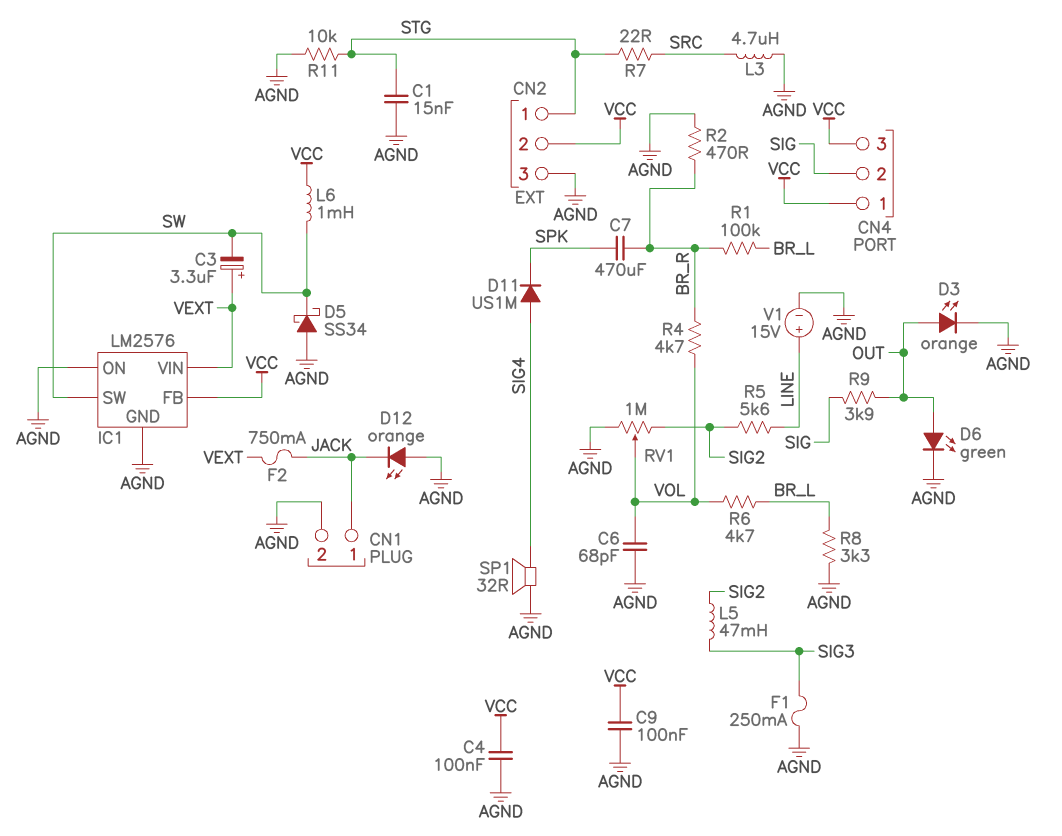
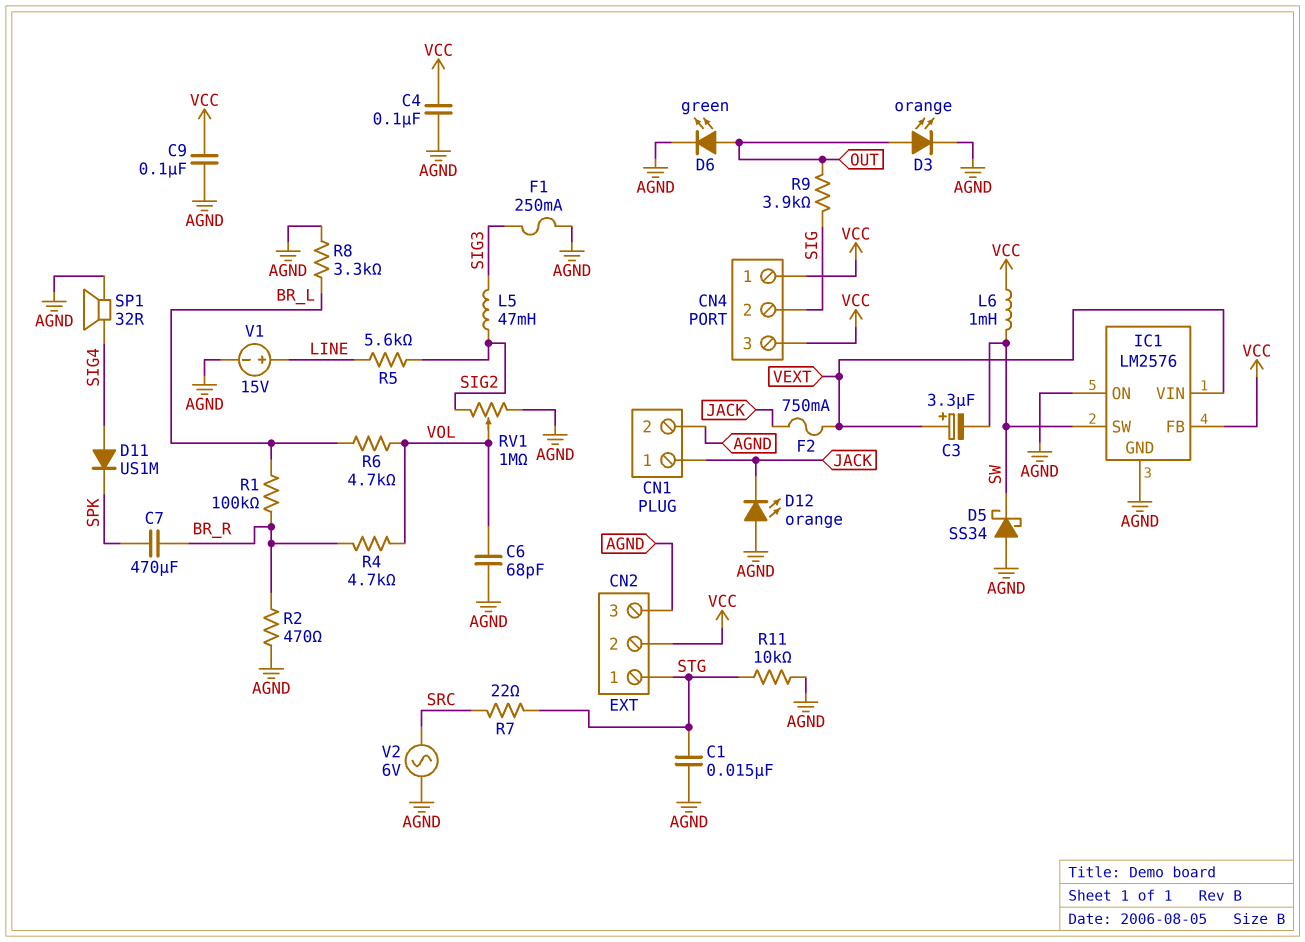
L3: 4.7uH (AGND, SRC) -> none
V2: none -> AC 6V (AGND, SRC)

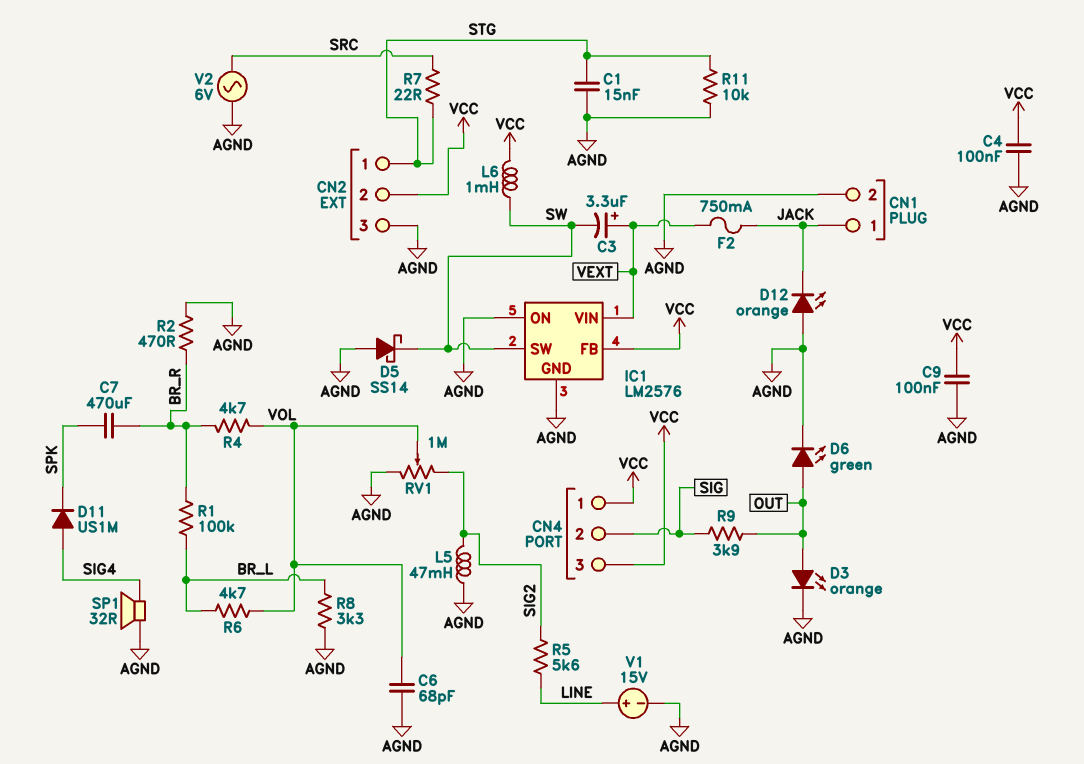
D5: schottky SS34 (A AGND, K SW) -> schottky SS14 (A AGND, K SW)
F1: 250mA (AGND, SIG3) -> none
L5: 47mH (SIG2, SIG3) -> 47mH (AGND, SIG2)

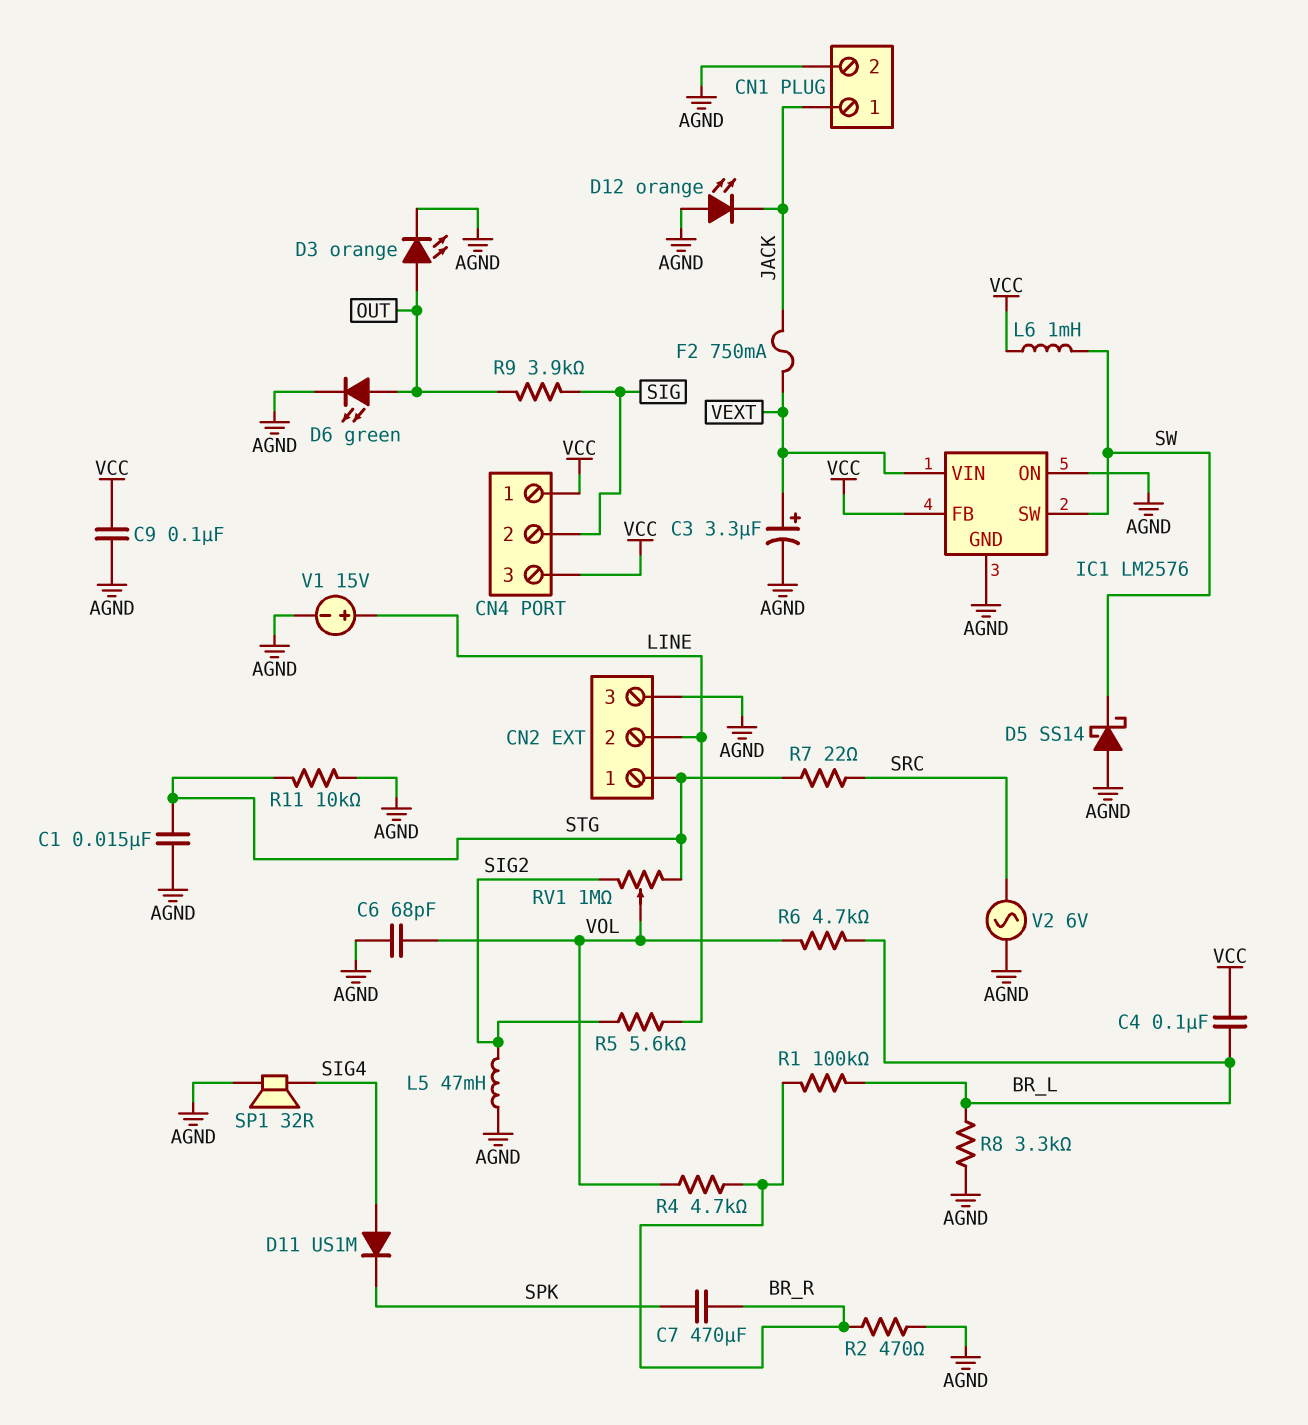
C3: 3.3uF (plus VEXT, minus SW) -> 3.3uF (plus VEXT, minus AGND)
C4: 100nF (AGND, VCC) -> 100nF (BR_L, VCC)
CN2 pin 2: VCC -> LINE
RV1: 1M (AGND, SIG2, wiper VOL) -> 1M (SIG2, STG, wiper VOL)

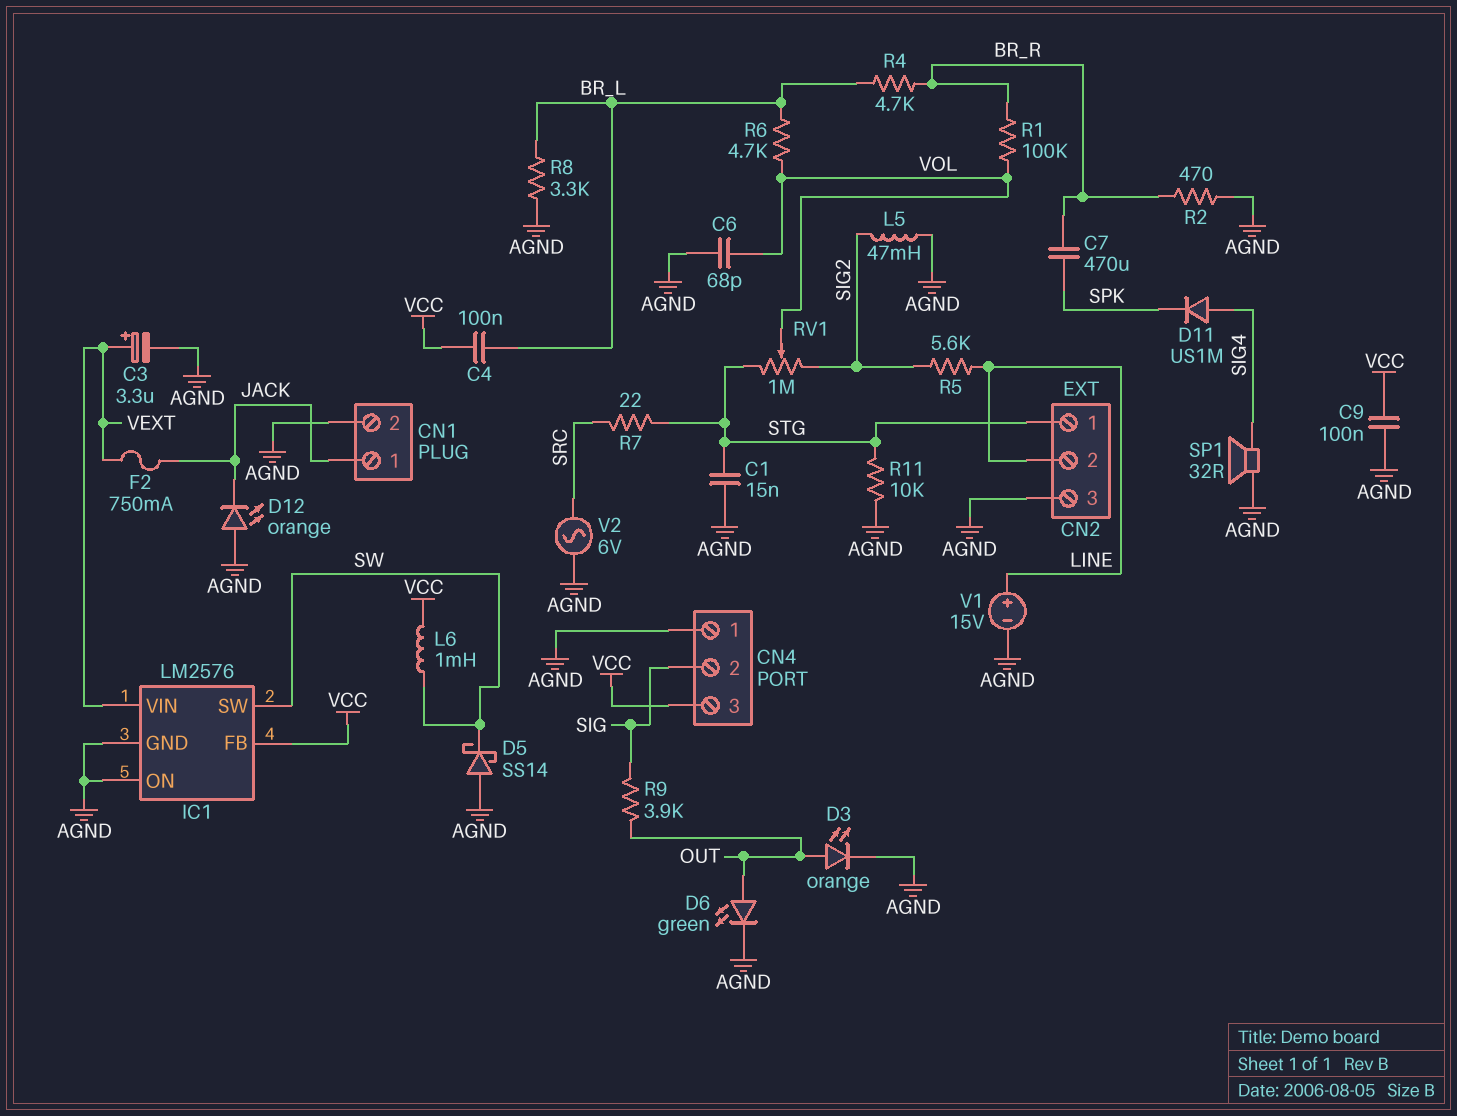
CN4 pin 1: VCC -> AGND
R1: 100k (BR_L, BR_R) -> 100k (BR_R, VOL)
R4: 4.7k (BR_R, VOL) -> 4.7k (BR_L, BR_R)

